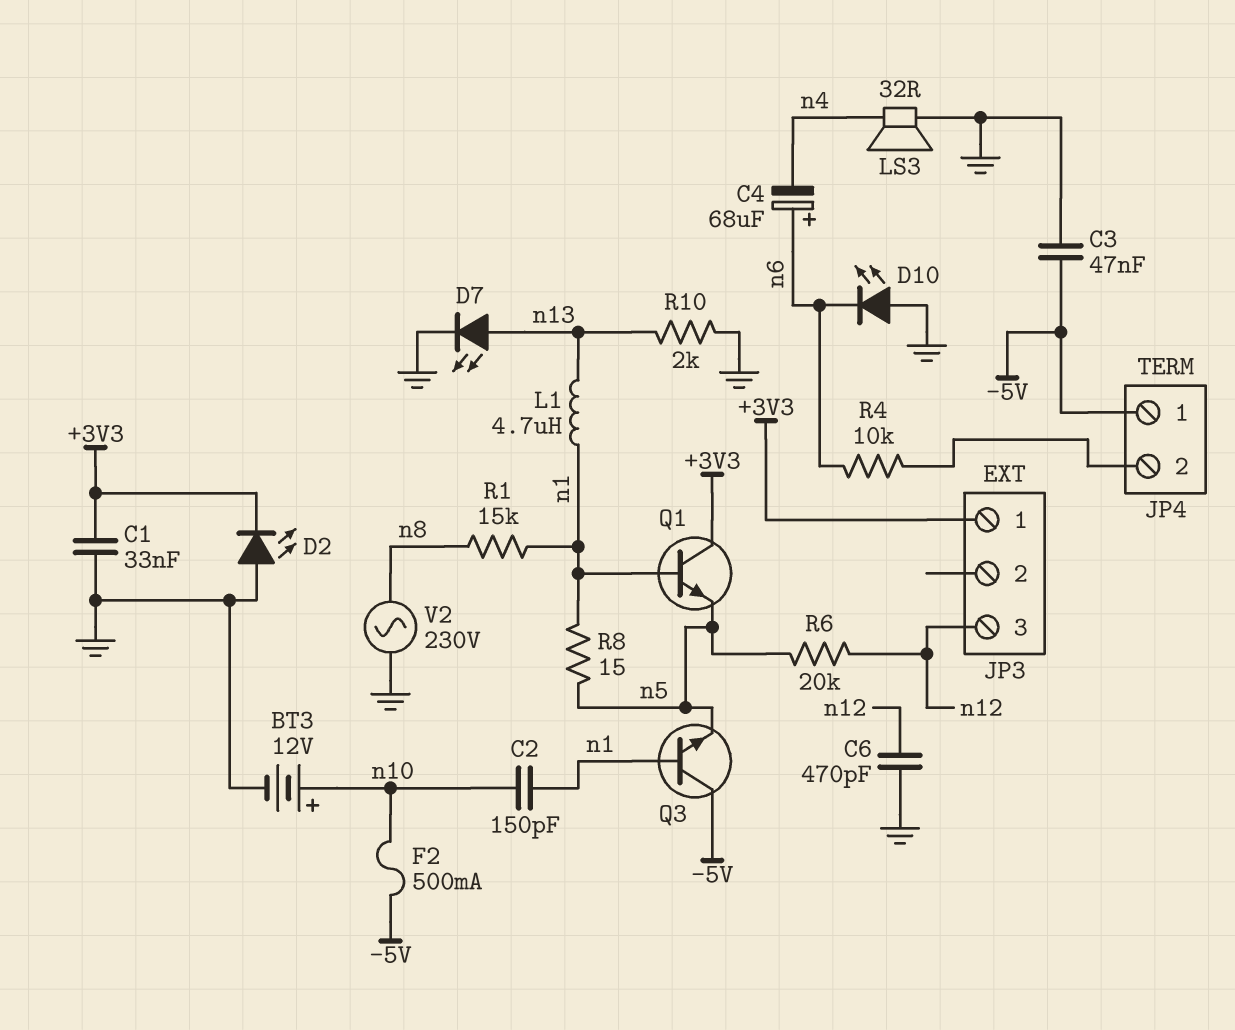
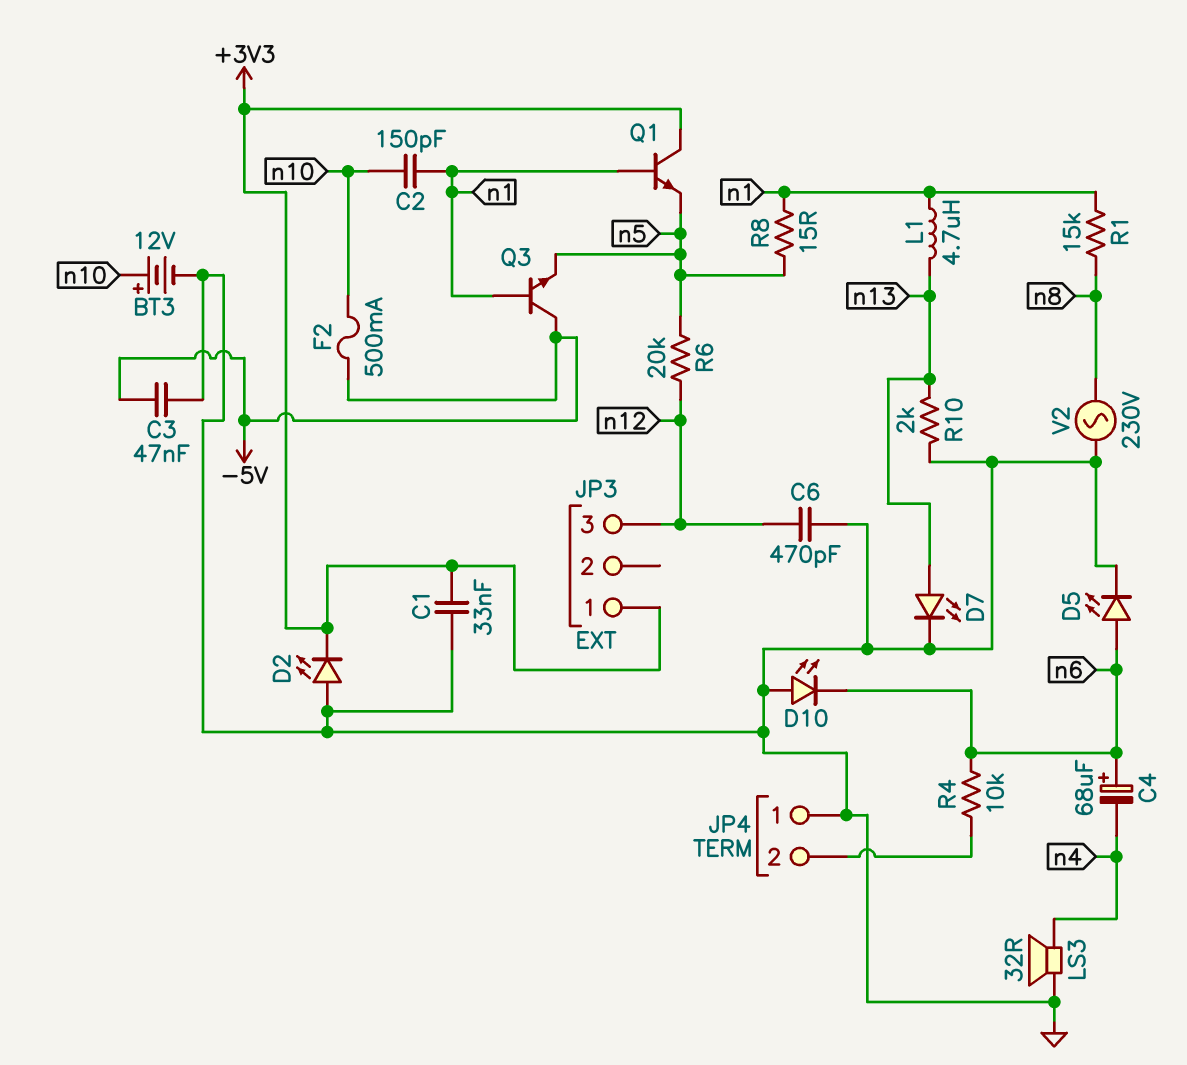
D5: none -> LED (A n6, K GND)
JP4 pin 1: -5V -> GND

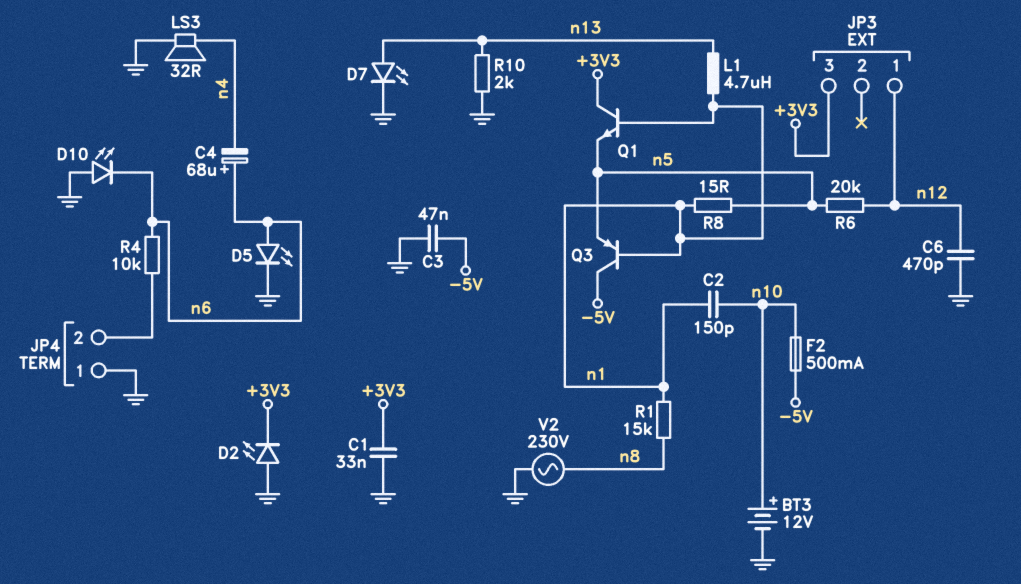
JP3 pin 1: +3V3 -> n12
JP3 pin 3: n12 -> +3V3
Q3: NPN (B n1, C -5V, E n5) -> PNP (B n1, C -5V, E n5)

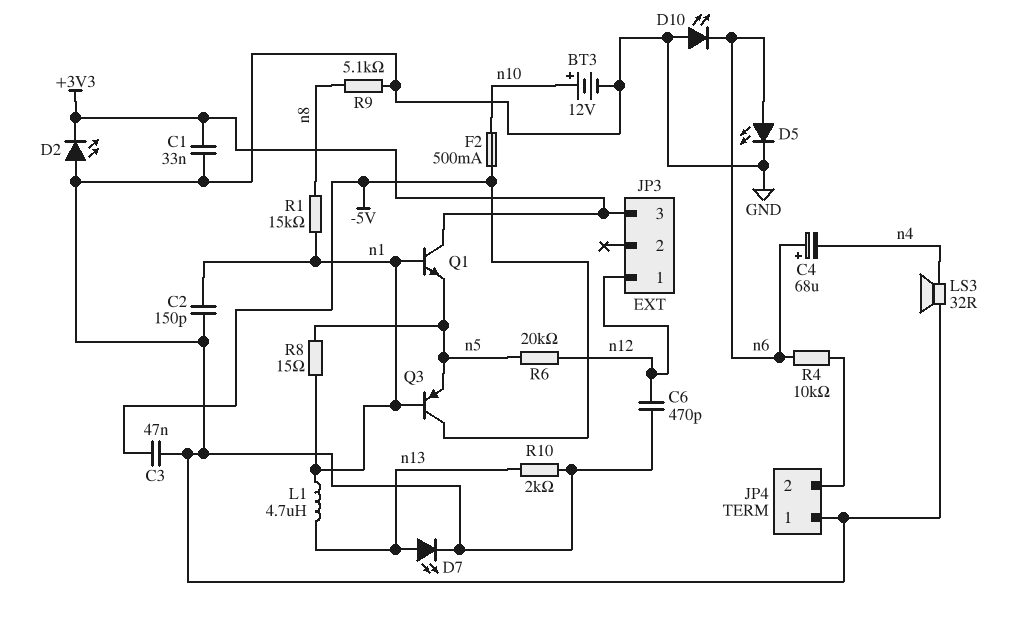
C2: 150pF (n1, n10) -> 150pF (GND, n1)
R9: none -> 5.1k (GND, n8)
V2: AC 230V (GND, n8) -> none

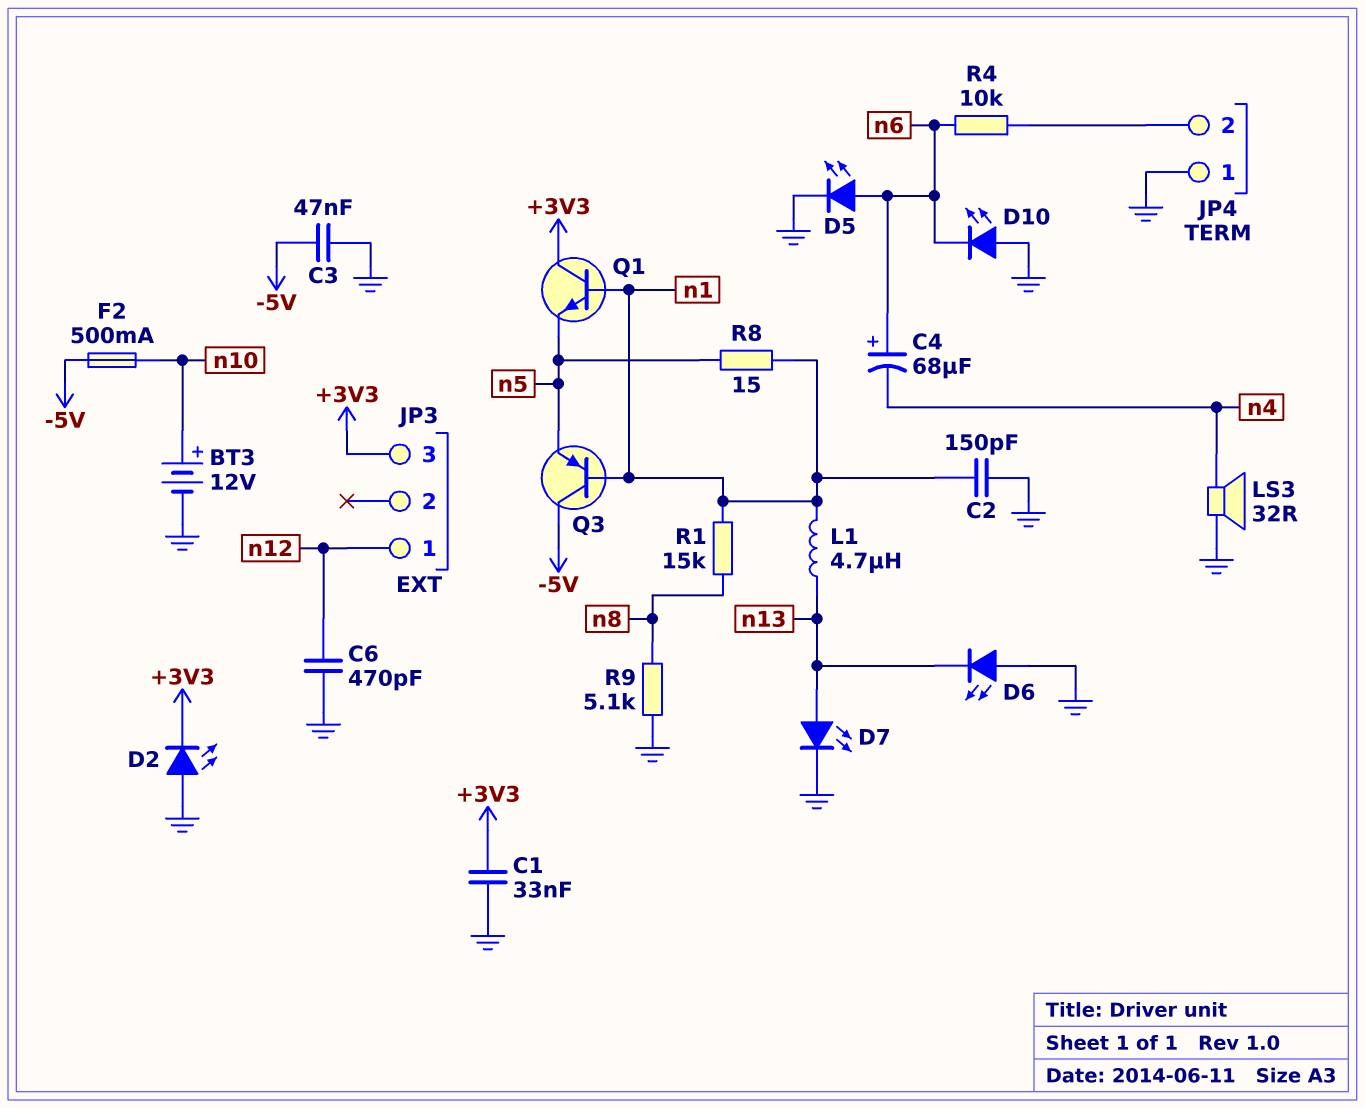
D6: none -> LED (A GND, K n13)
R6: 20k (n5, n12) -> none
R10: 2k (GND, n13) -> none

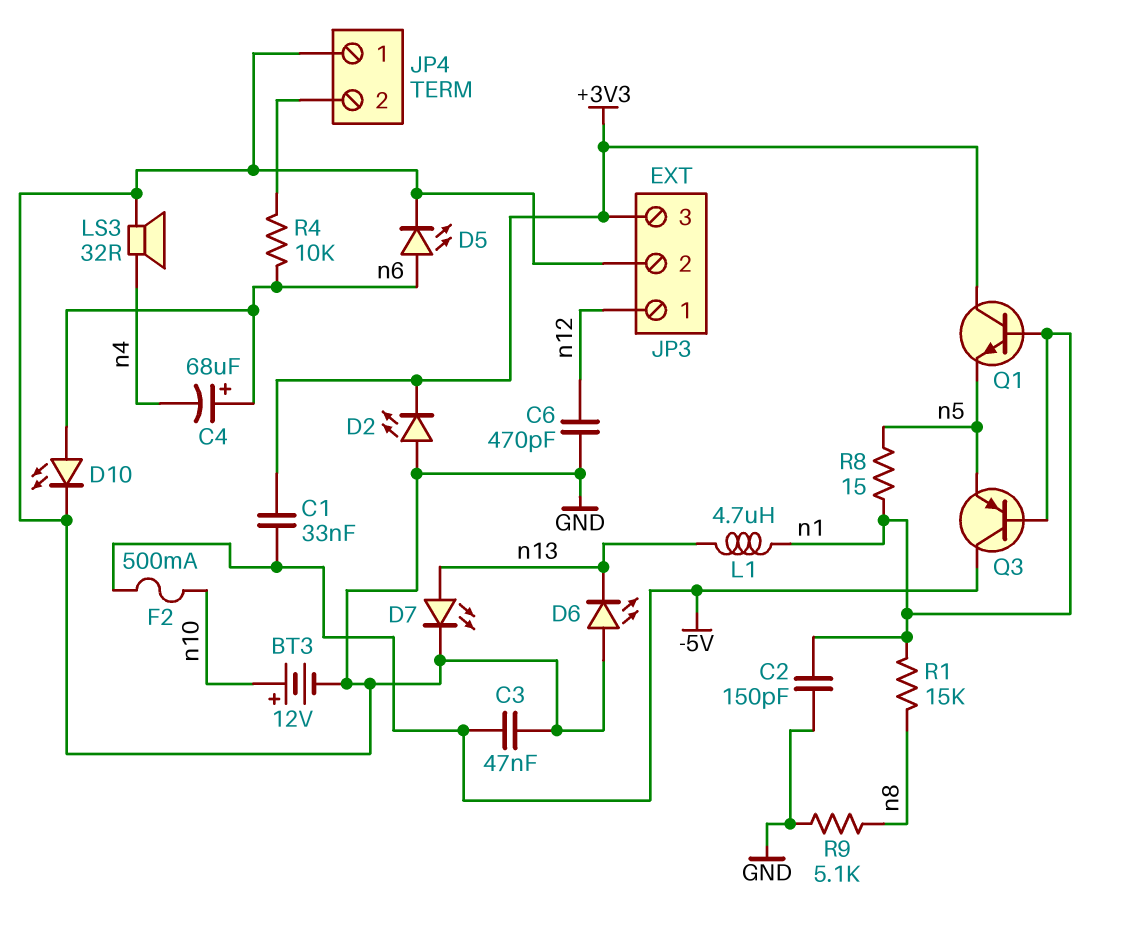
C1: 33nF (+3V3, GND) -> 33nF (+3V3, -5V)
D10: LED (A GND, K n6) -> LED (A n6, K GND)
JP3 pin 2: none -> GND

